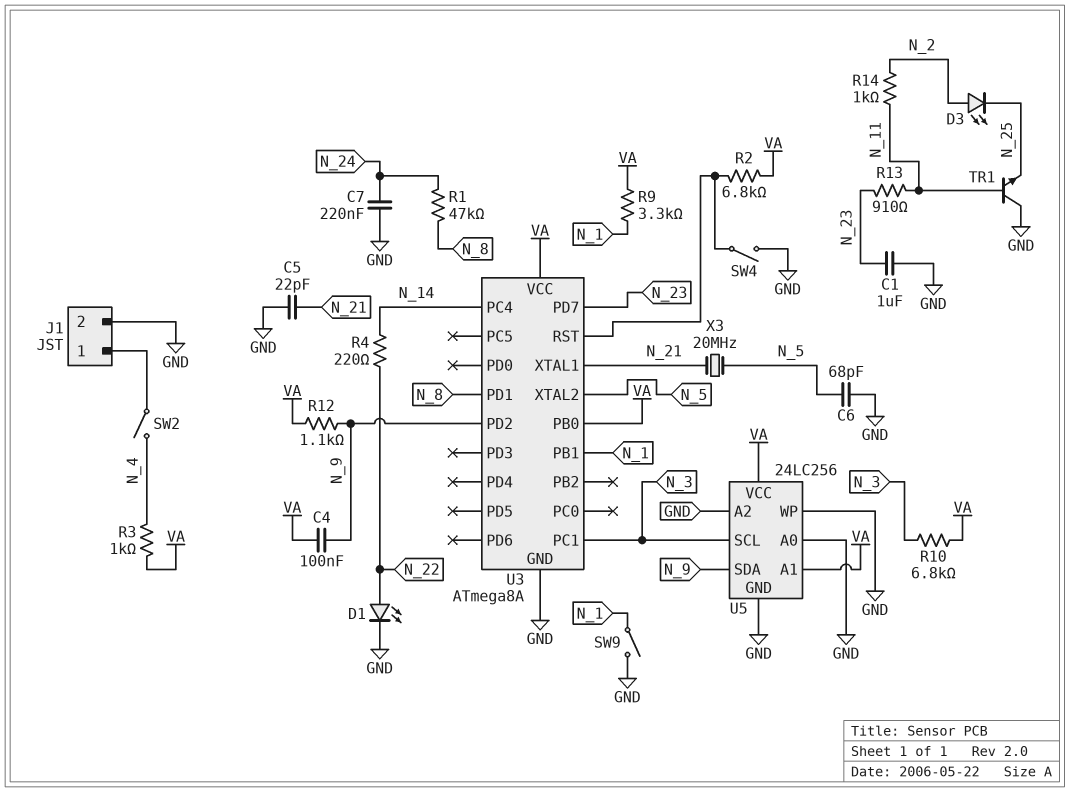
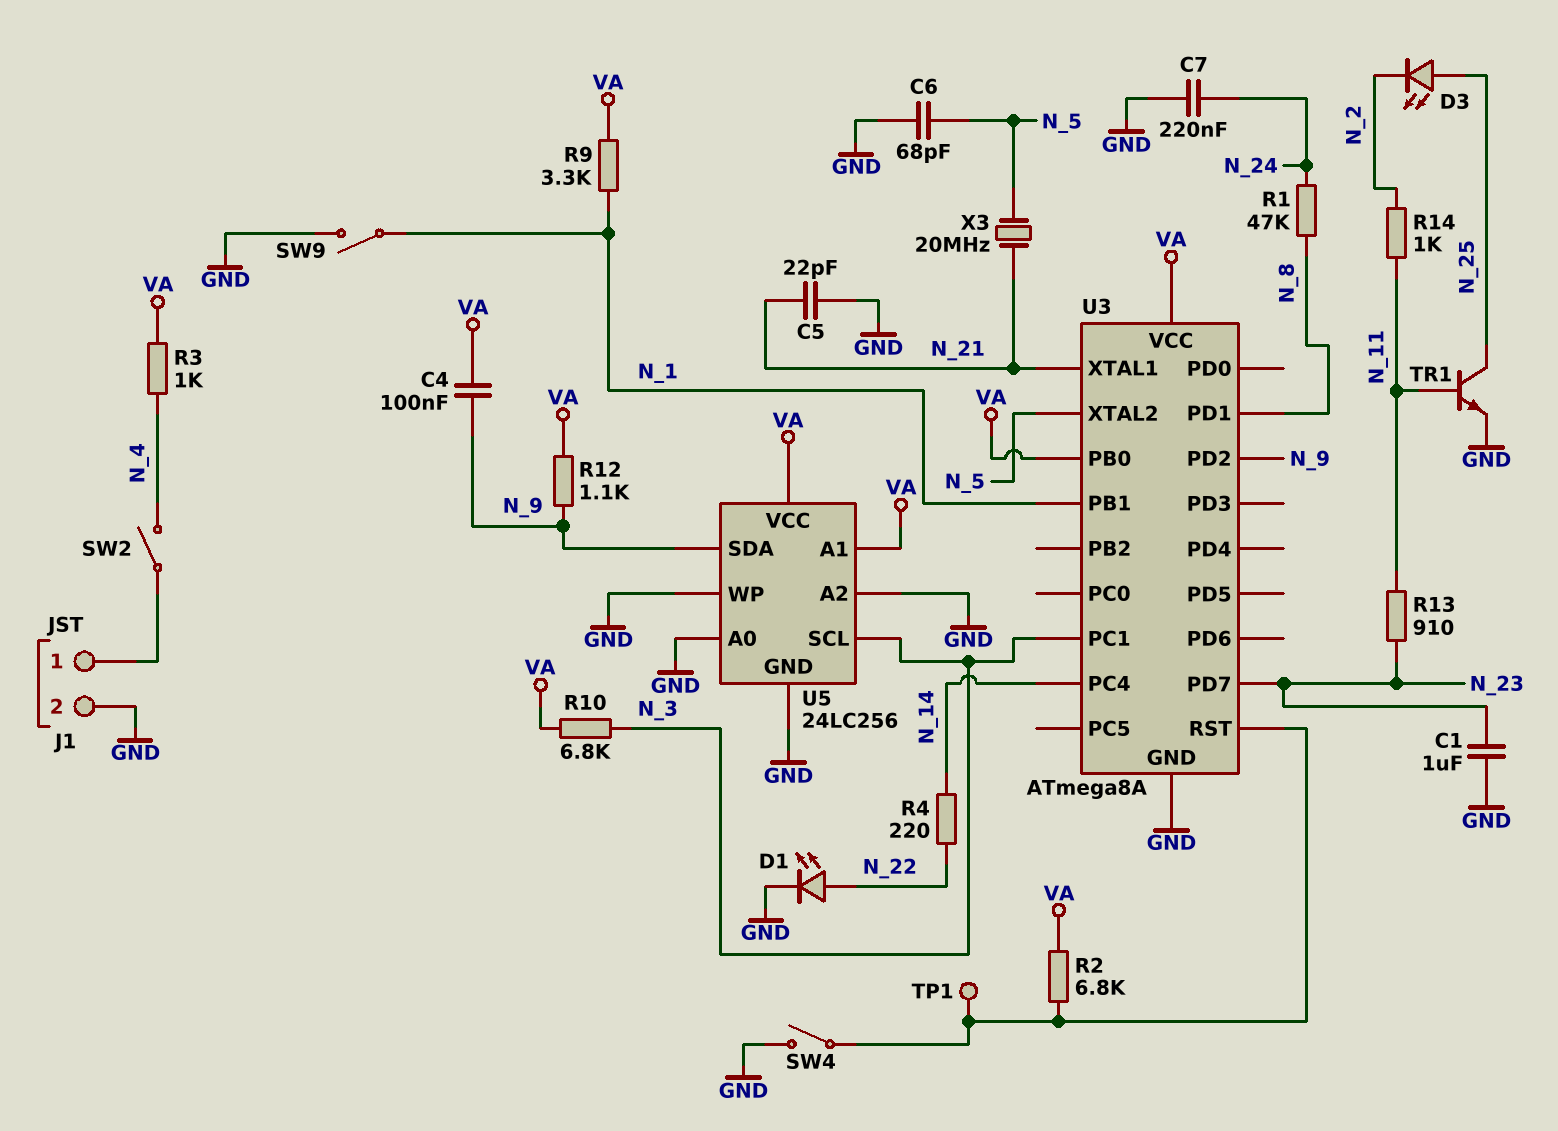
D3: LED (A N_2, K N_25) -> LED (A N_25, K N_2)
TP1: none -> test point (U3/RST)
TR1: NPN (B N_11, C GND, E N_25) -> NPN (B N_11, C N_25, E GND)

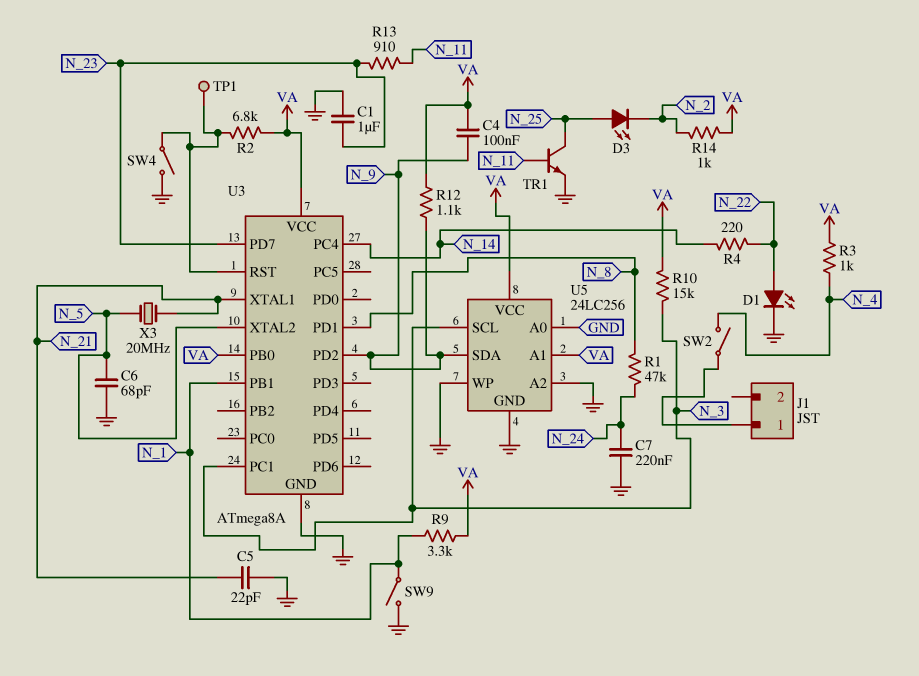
J1 pin 2: GND -> none
R10: 6.8k (N_3, VA) -> 15k (N_3, VA)
R14: 1k (N_2, N_11) -> 1k (N_2, VA)

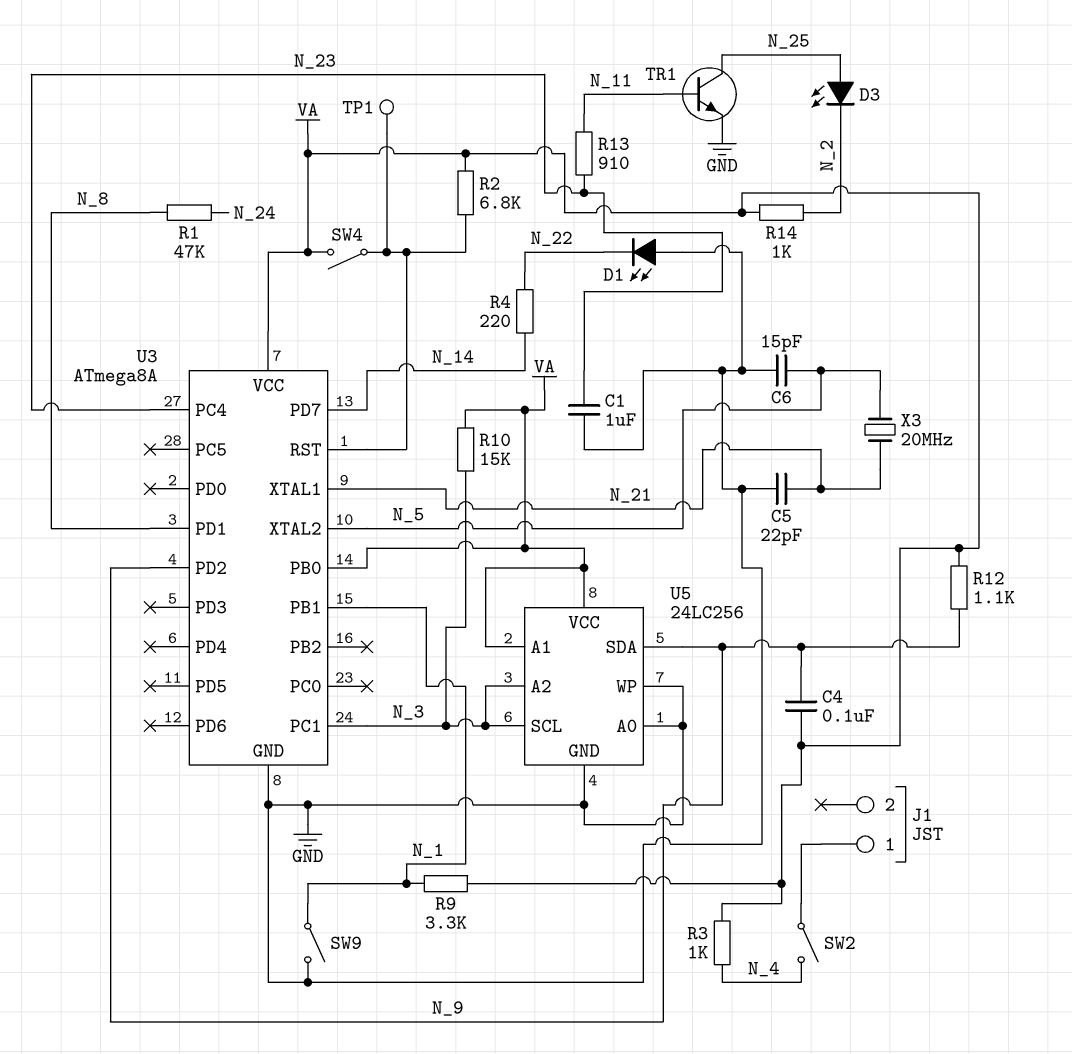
C6: 68pF (GND, N_5) -> 15pF (GND, N_5)
C7: 220nF (GND, N_24) -> none
D1: LED (A N_22, K GND) -> LED (A GND, K N_22)
SW4: switch (GND, U3/RST) -> switch (U3/RST, VA)
U3 pin PC4: N_14 -> N_23
U3 pin PD7: N_23 -> N_14
U5 pin A2: GND -> N_3

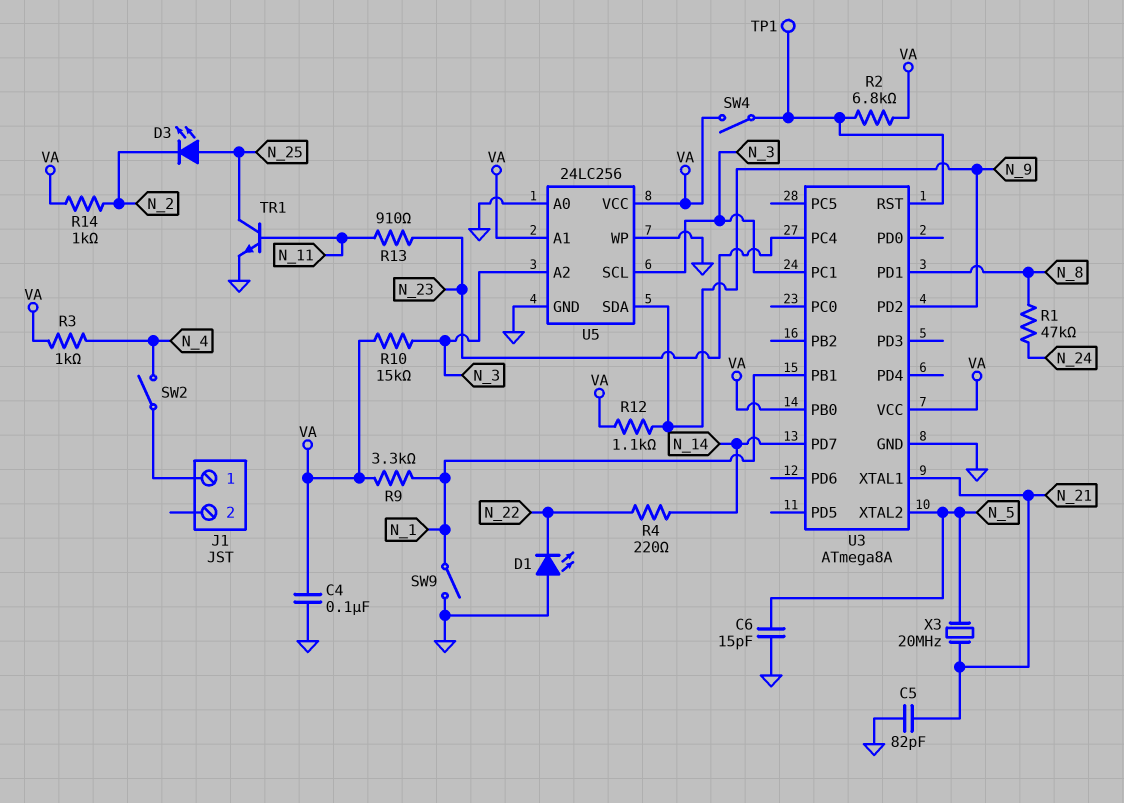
C1: 1uF (GND, N_23) -> none
C4: 100nF (N_9, VA) -> 100nF (GND, VA)
C5: 22pF (GND, N_21) -> 82pF (GND, N_21)

